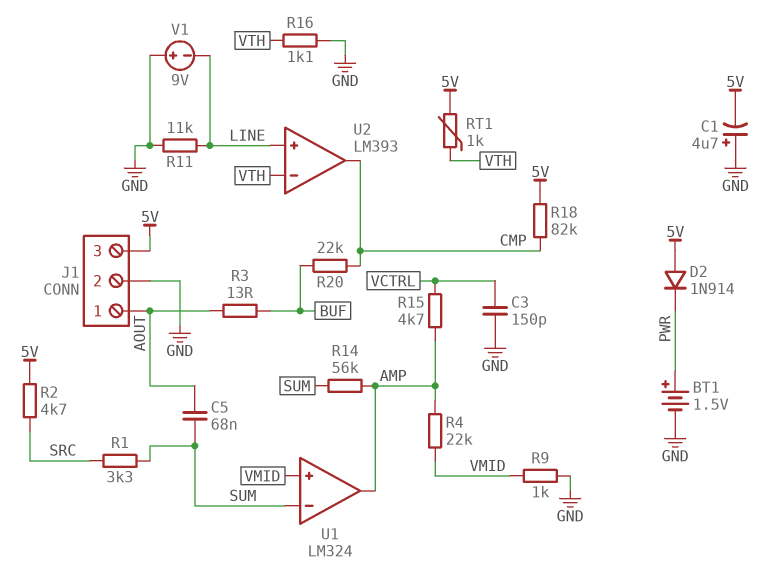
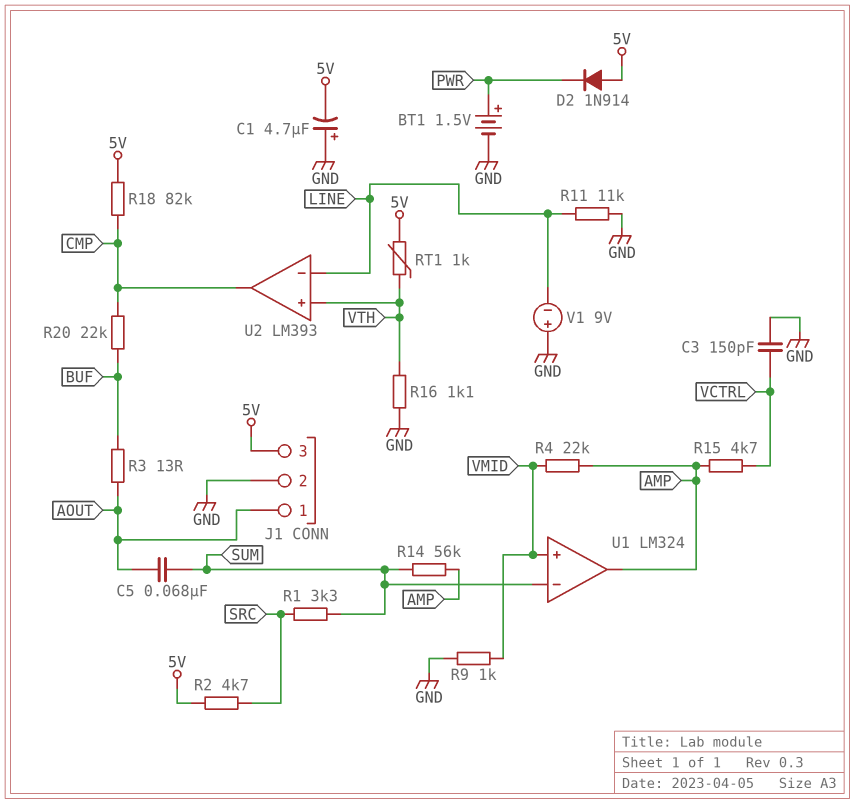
U2 pin in+: LINE -> VTH
U2 pin in-: VTH -> LINE

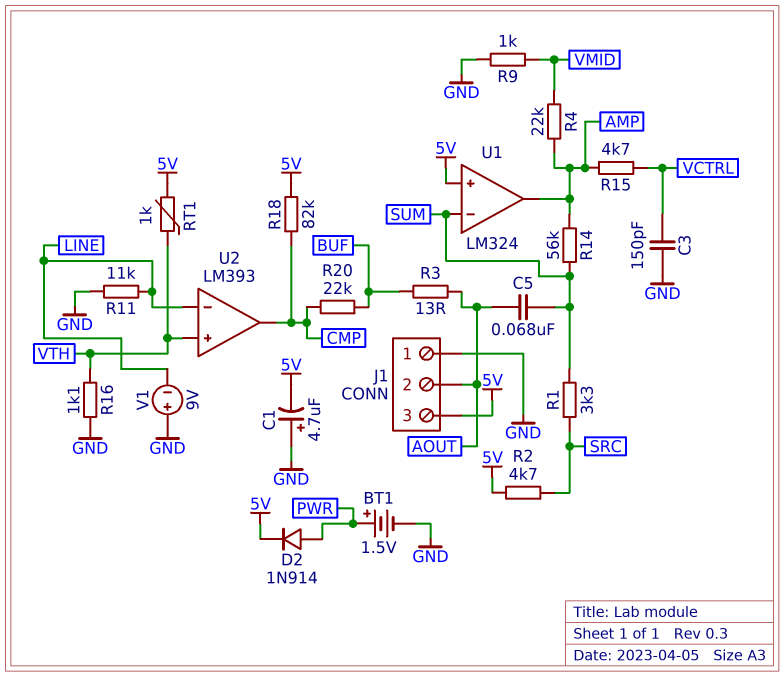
D2: diode 1N914 (A 5V, K PWR) -> diode 1N914 (A PWR, K 5V)
J1 pin 1: AOUT -> GND
J1 pin 2: GND -> AOUT
U1 pin in+: VMID -> 5V

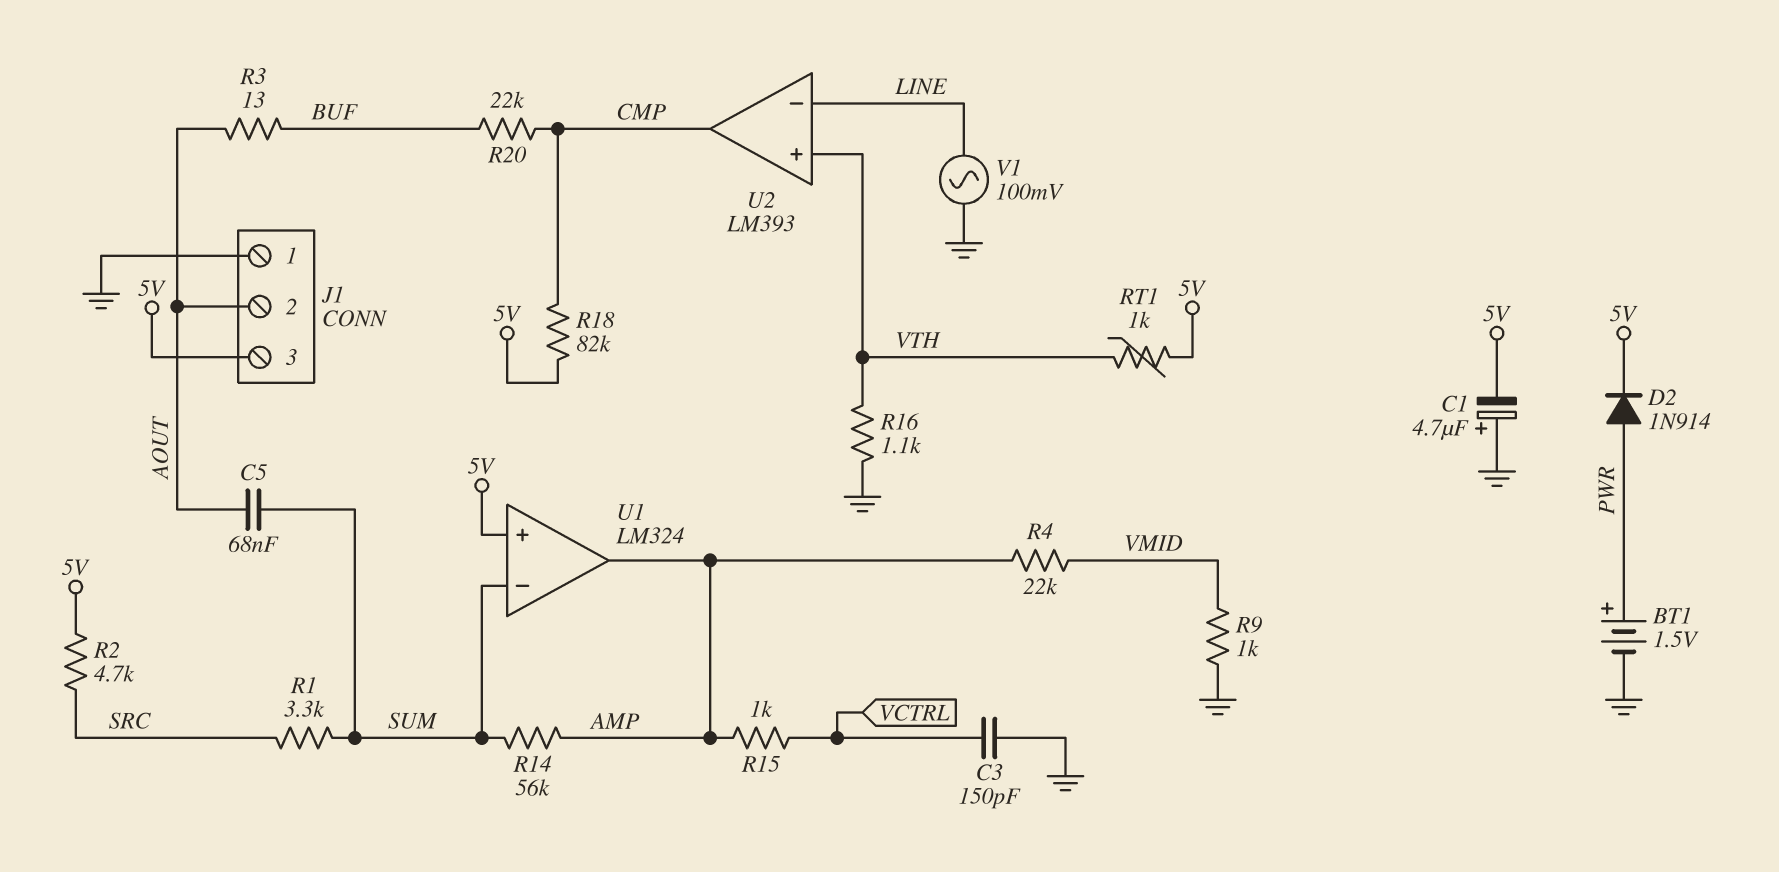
R11: 11k (GND, LINE) -> none
R15: 4.7k (AMP, VCTRL) -> 1k (AMP, VCTRL)
V1: 9V (plus GND, minus LINE) -> AC 100mV (GND, LINE)

